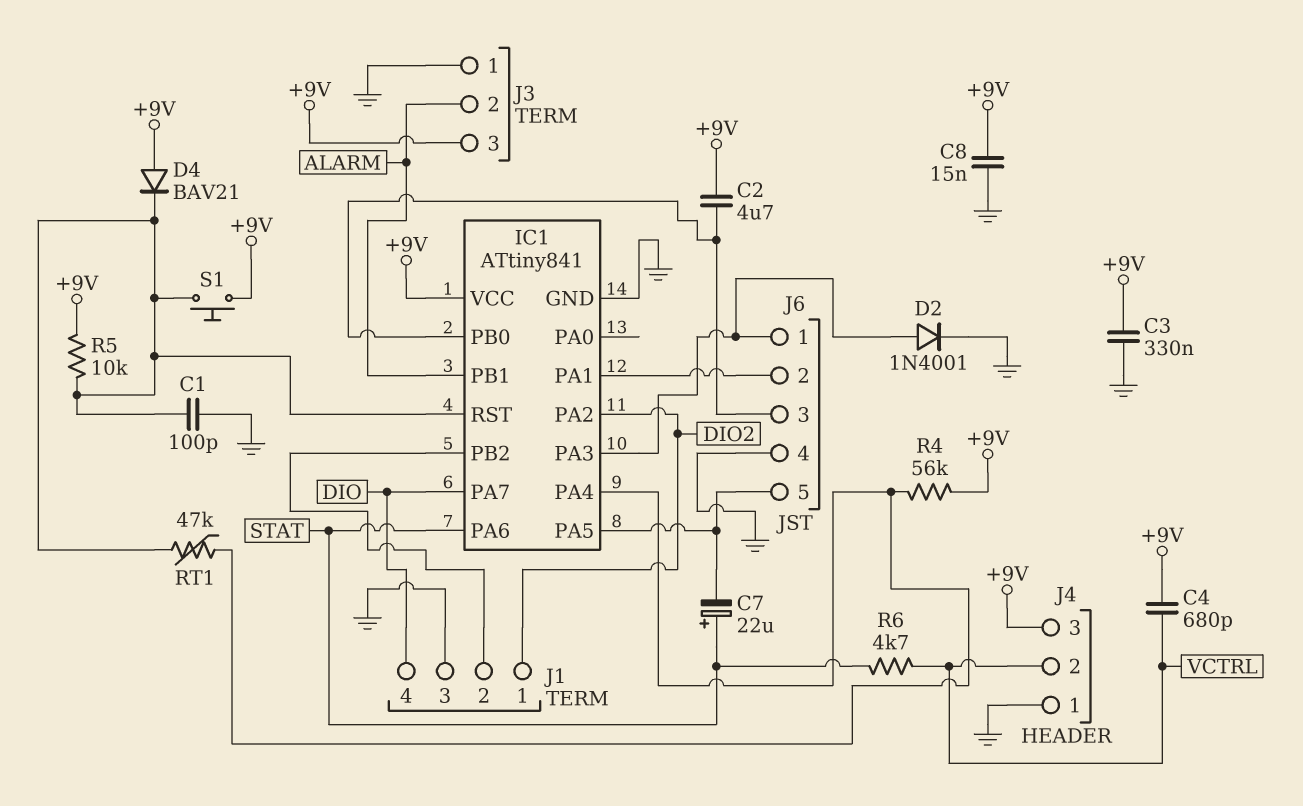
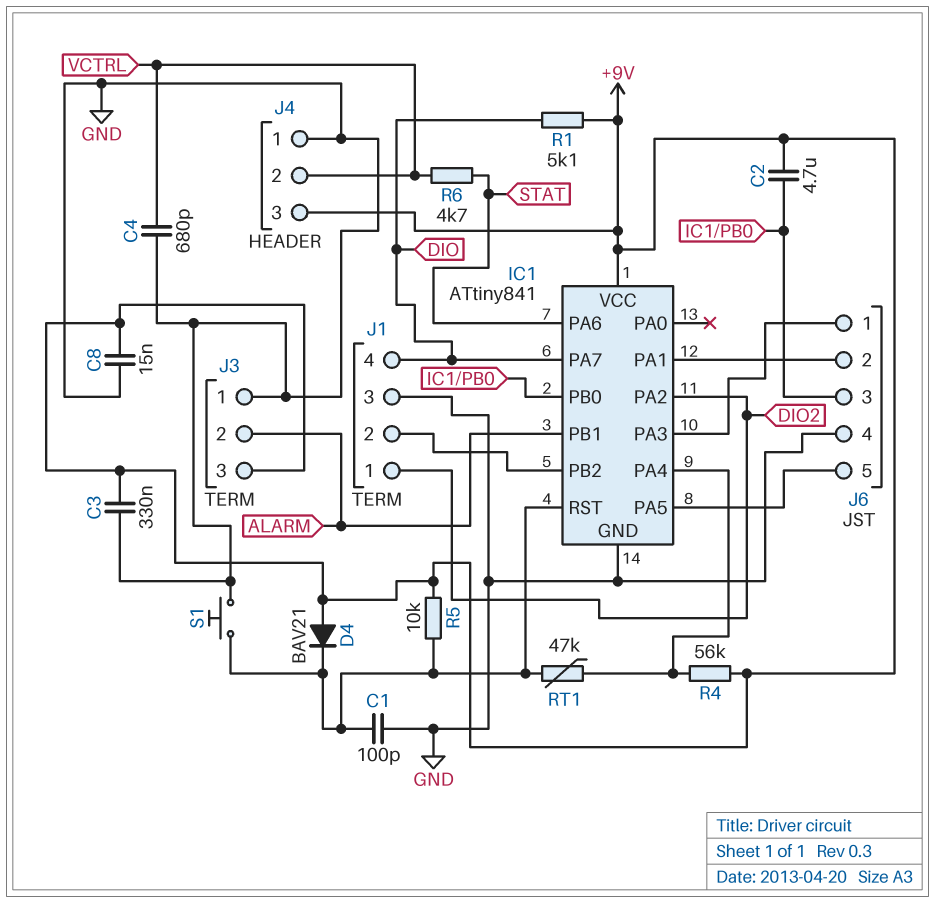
C4: 680pF (+9V, VCTRL) -> 680pF (GND, VCTRL)
C7: 22uF (plus STAT, minus IC1/PA5) -> none
D2: diode 1N4001 (A IC1/PA3, K GND) -> none
R1: none -> 5.1k (+9V, DIO)
S1: button (+9V, IC1/RST) -> button (GND, IC1/RST)

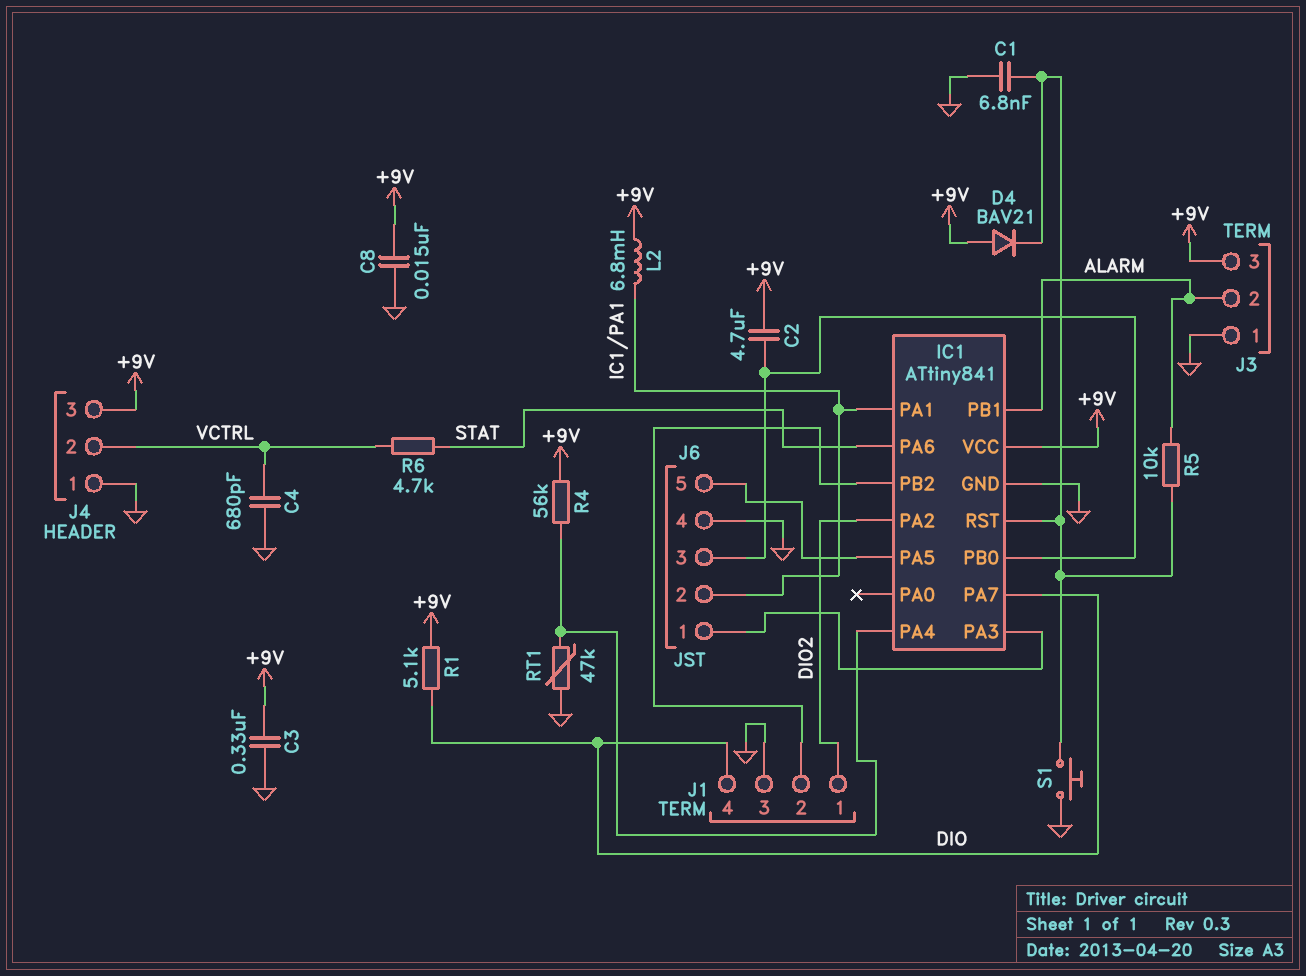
C1: 100pF (GND, IC1/RST) -> 6.8nF (GND, IC1/RST)
L2: none -> 6.8mH (+9V, IC1/PA1)
R5: 10k (+9V, IC1/RST) -> 10k (ALARM, IC1/RST)
RT1: 47k (IC1/PA4, IC1/RST) -> 47k (GND, IC1/PA4)

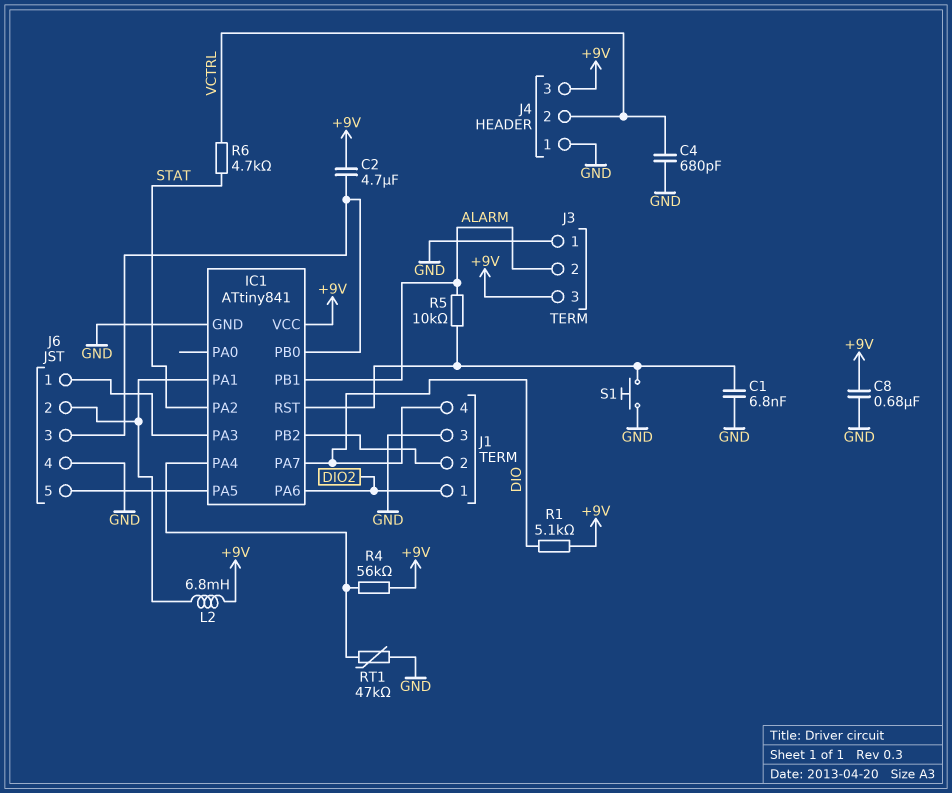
C3: 330nF (+9V, GND) -> none
C8: 15nF (+9V, GND) -> 680nF (+9V, GND)
D4: diode BAV21 (A +9V, K IC1/RST) -> none
IC1 pin PA2: DIO2 -> STAT
IC1 pin PA6: STAT -> DIO2

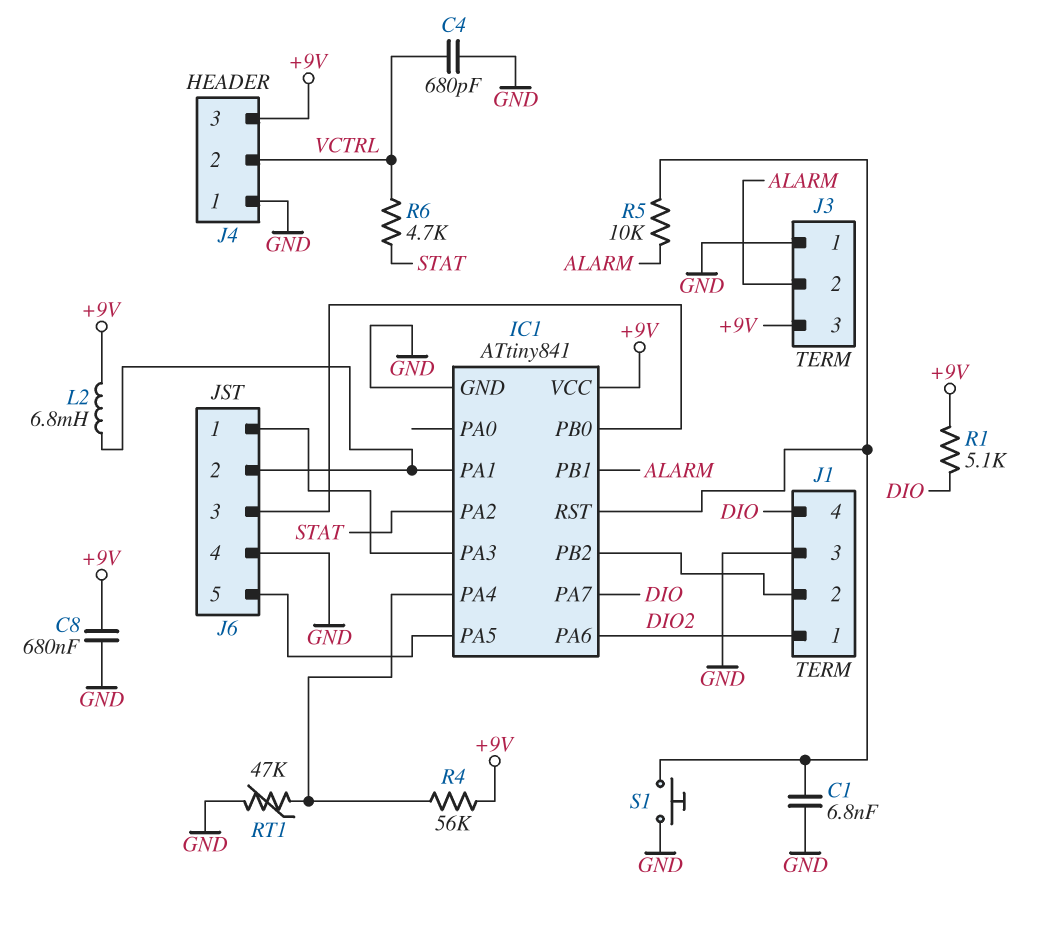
C2: 4.7uF (+9V, IC1/PB0) -> none

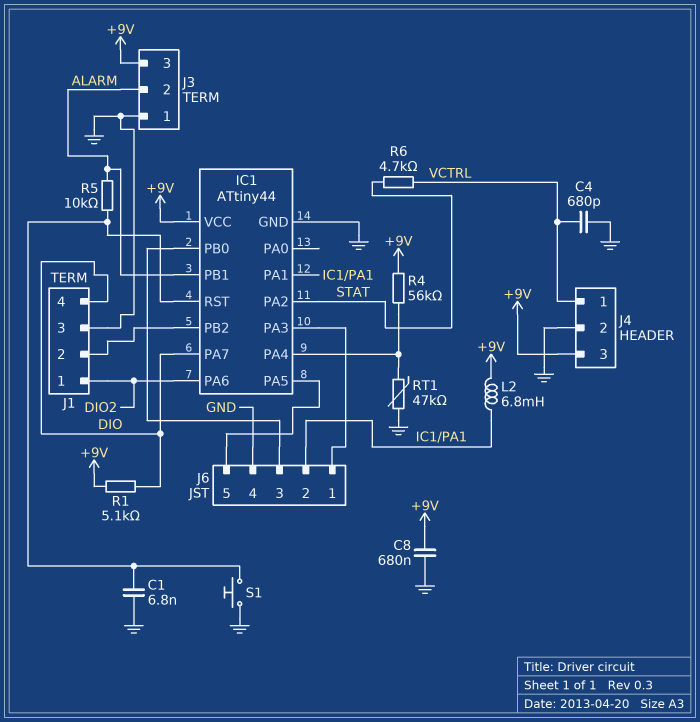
IC1: ATtiny841 -> ATtiny44
J4 pin 1: GND -> VCTRL
J4 pin 2: VCTRL -> GND

